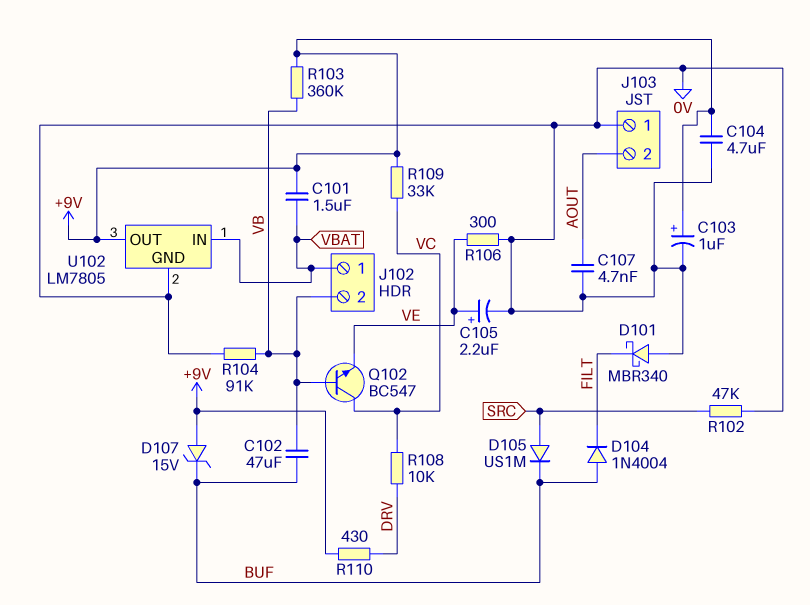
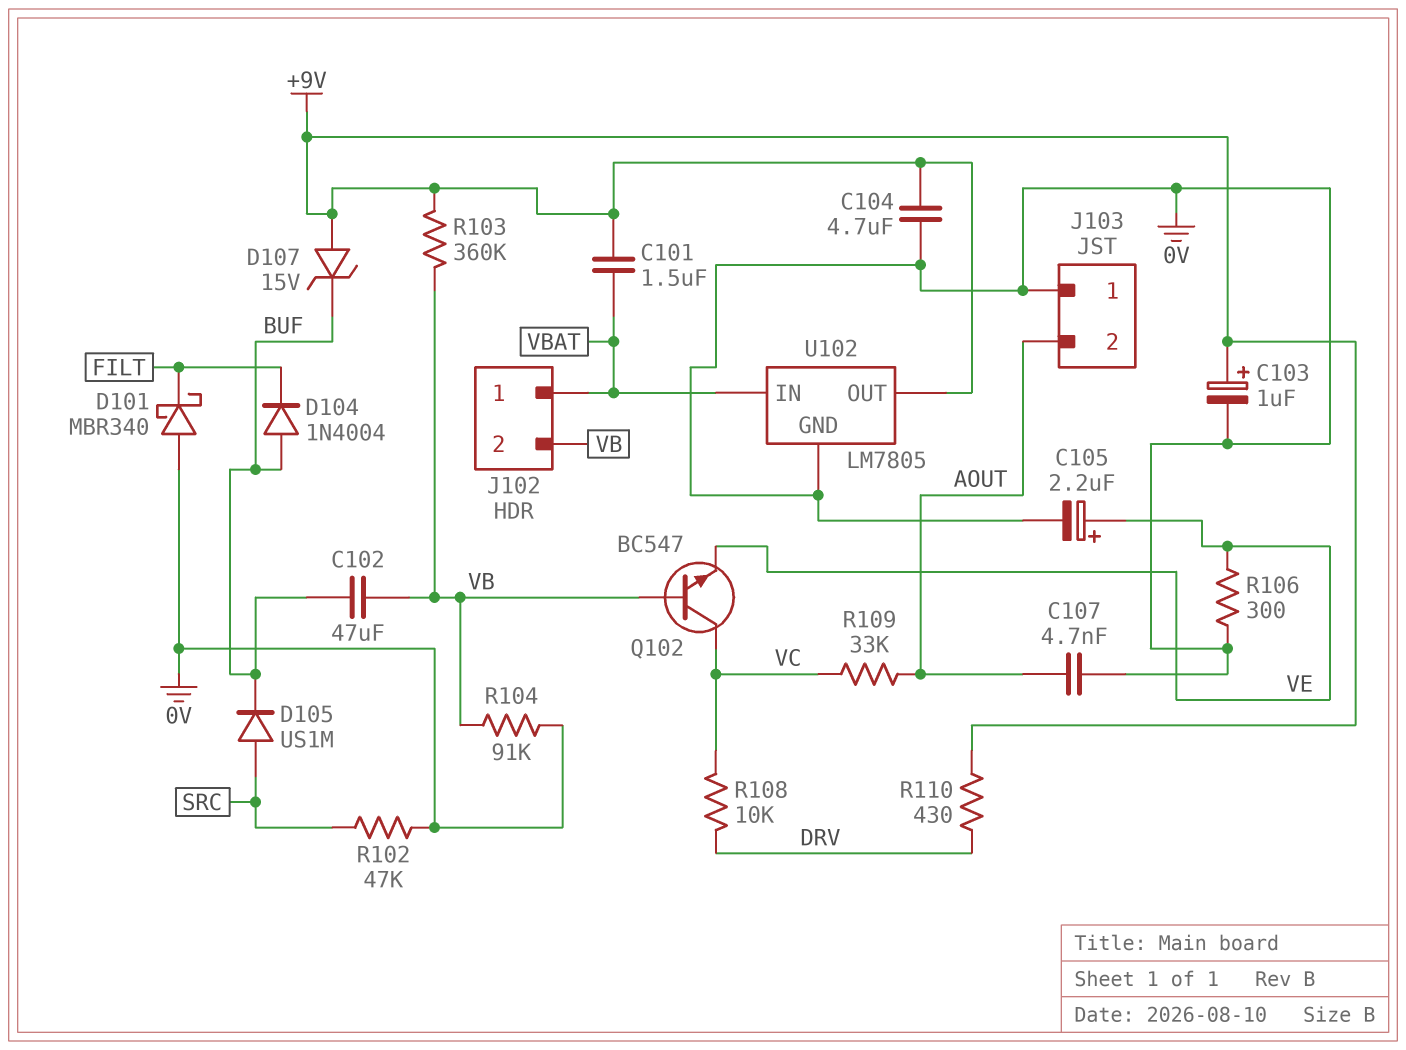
R109: 33k (+9V, VC) -> 33k (AOUT, VC)

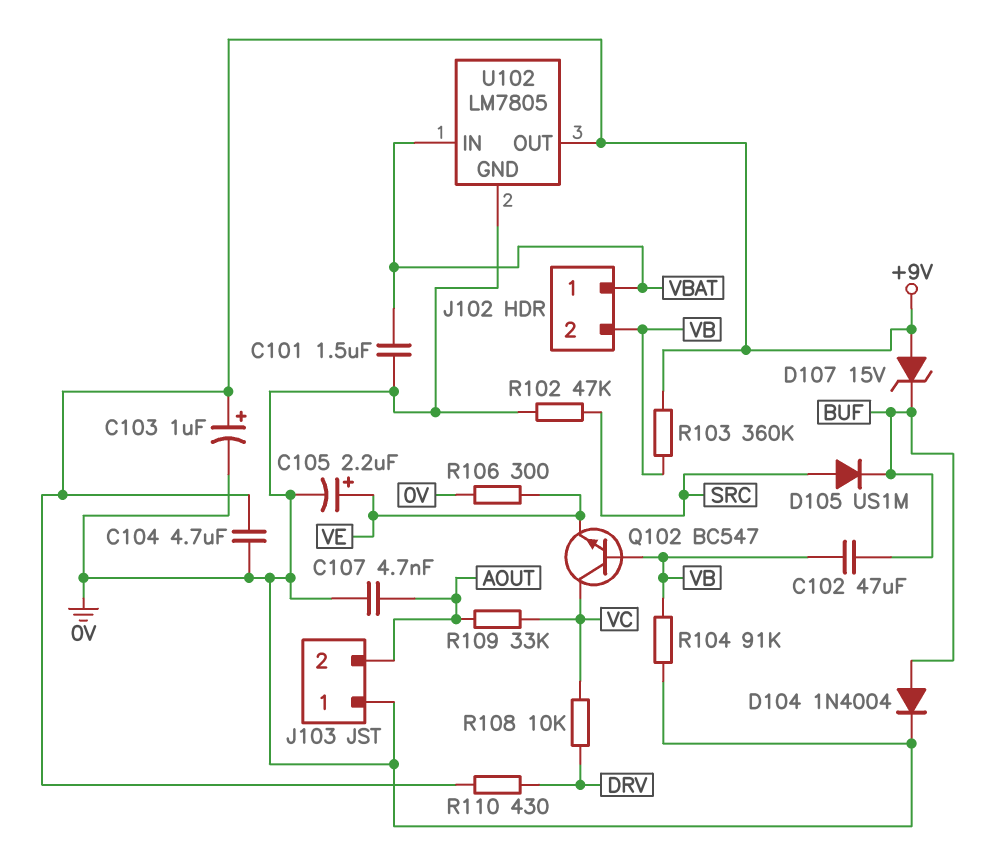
C101: 1.5uF (+9V, VBAT) -> 1.5uF (0V, VBAT)
D101: schottky MBR340 (A 0V, K FILT) -> none
D104: diode 1N4004 (A BUF, K FILT) -> diode 1N4004 (A BUF, K 0V)

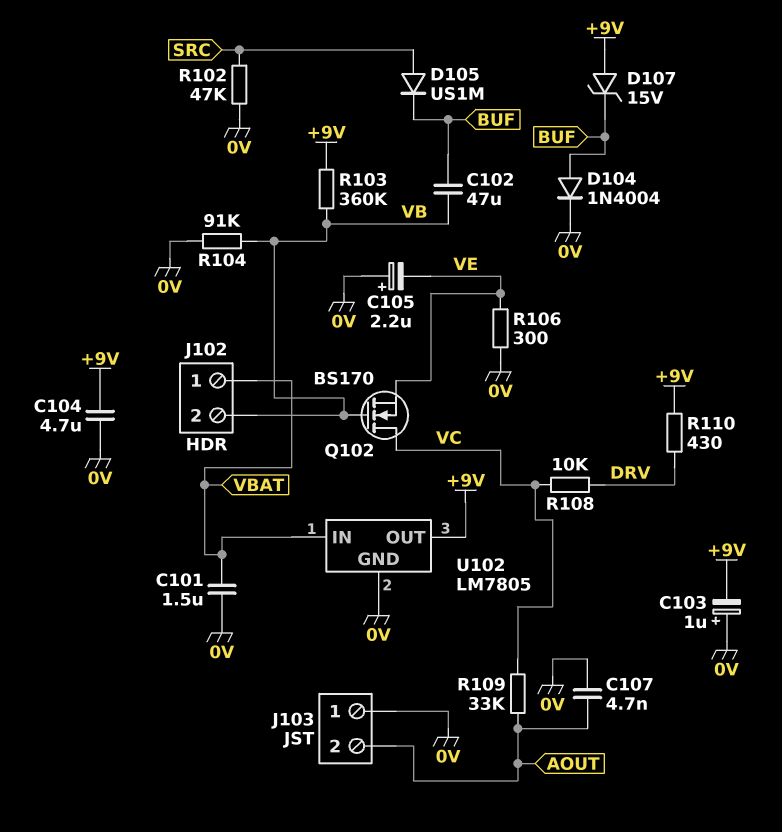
C103: 1uF (plus +9V, minus 0V) -> 1uF (plus 0V, minus +9V)
C105: 2.2uF (plus VE, minus 0V) -> 2.2uF (plus 0V, minus VE)
Q102: NPN BC547 (B VB, C VC, E VE) -> NMOS BS170 (G VB, D VC, S VE)

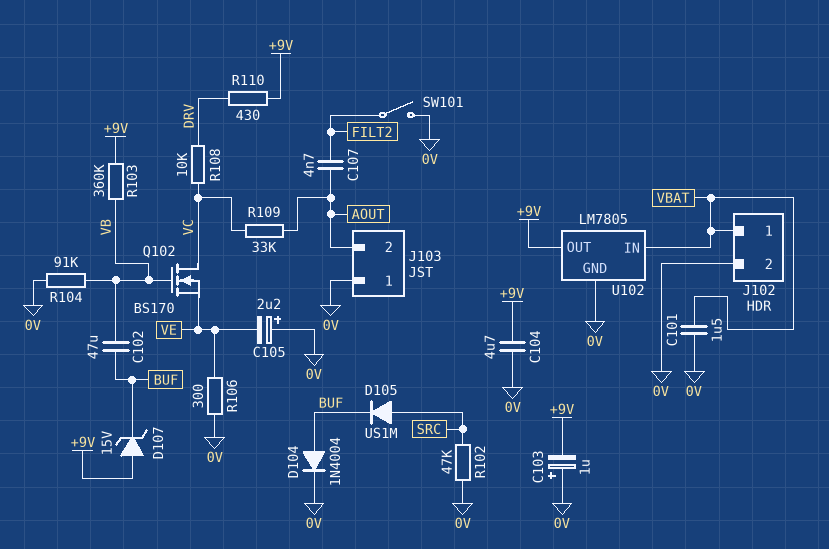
C107: 4.7nF (0V, AOUT) -> 4.7nF (AOUT, FILT2)
J102 pin 2: VB -> 0V
SW101: none -> switch (0V, FILT2)

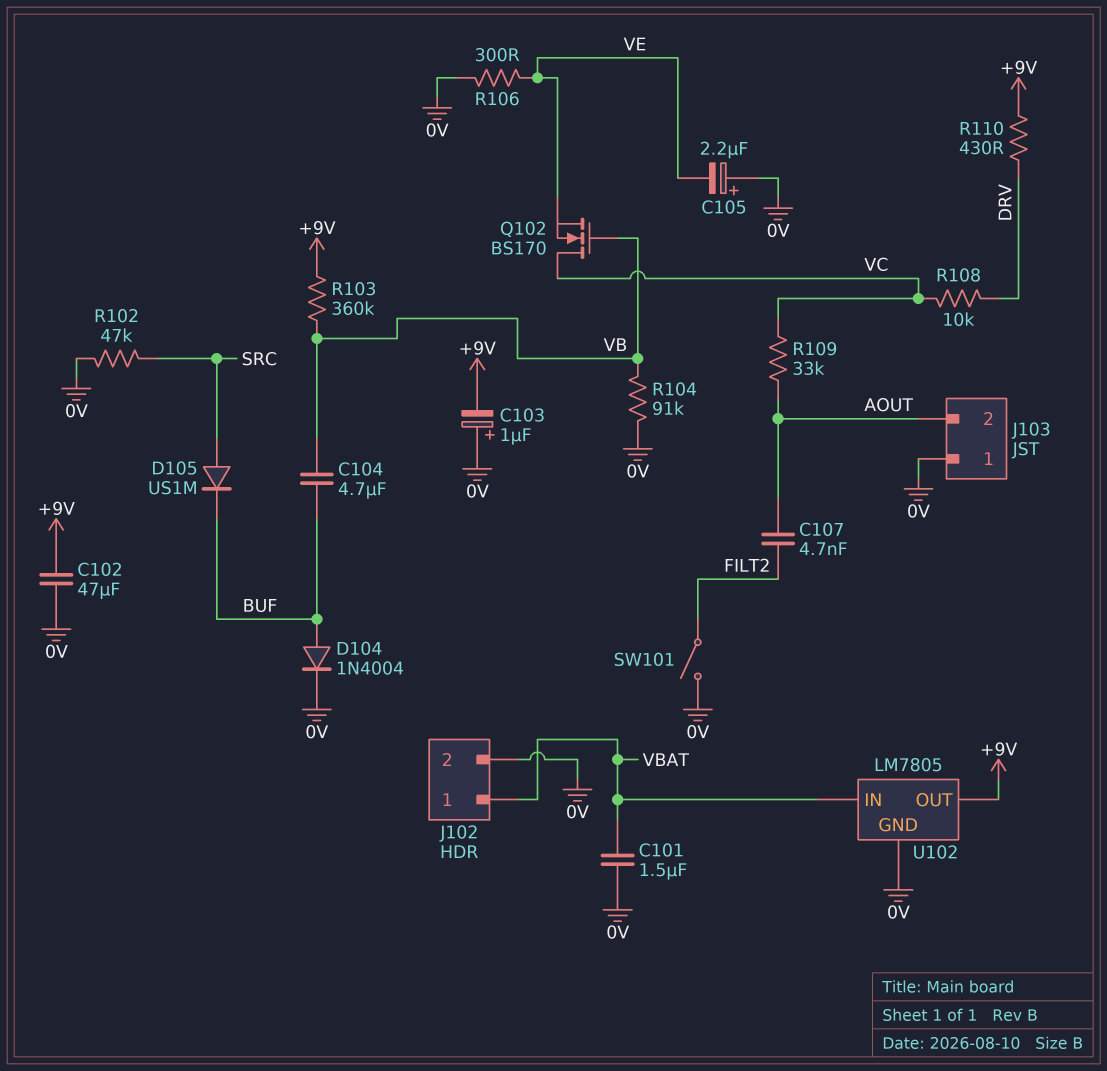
C102: 47uF (BUF, VB) -> 47uF (+9V, 0V)
C104: 4.7uF (+9V, 0V) -> 4.7uF (BUF, VB)
D107: zener 15V (A +9V, K BUF) -> none

